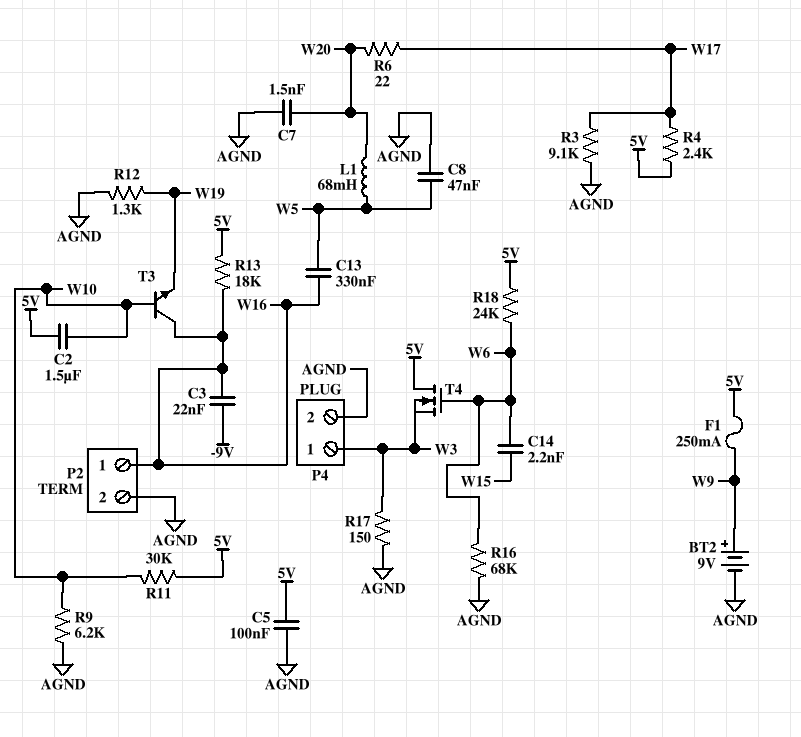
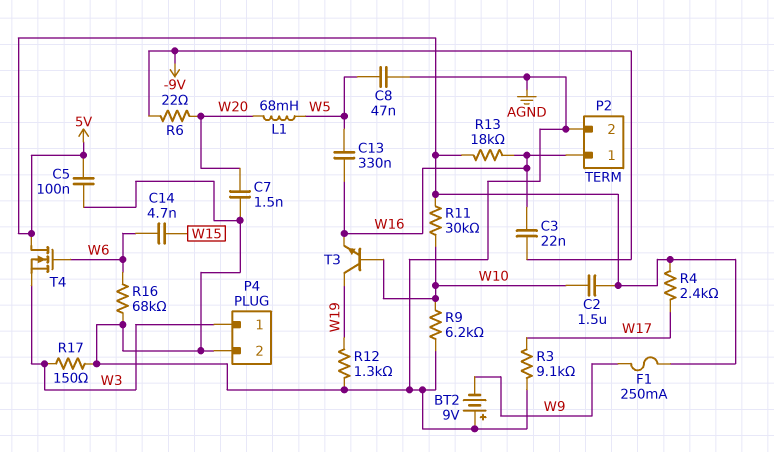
BT2: 9V (plus W9, minus AGND) -> 9V (plus AGND, minus W9)
C14: 2.2nF (W6, W15) -> 4.7nF (W6, W15)
R6: 22 (W17, W20) -> 22 (-9V, W20)
R18: 24k (5V, W6) -> none
T3: NPN (B W10, C W16, E W19) -> NPN (B W10, C W19, E W16)

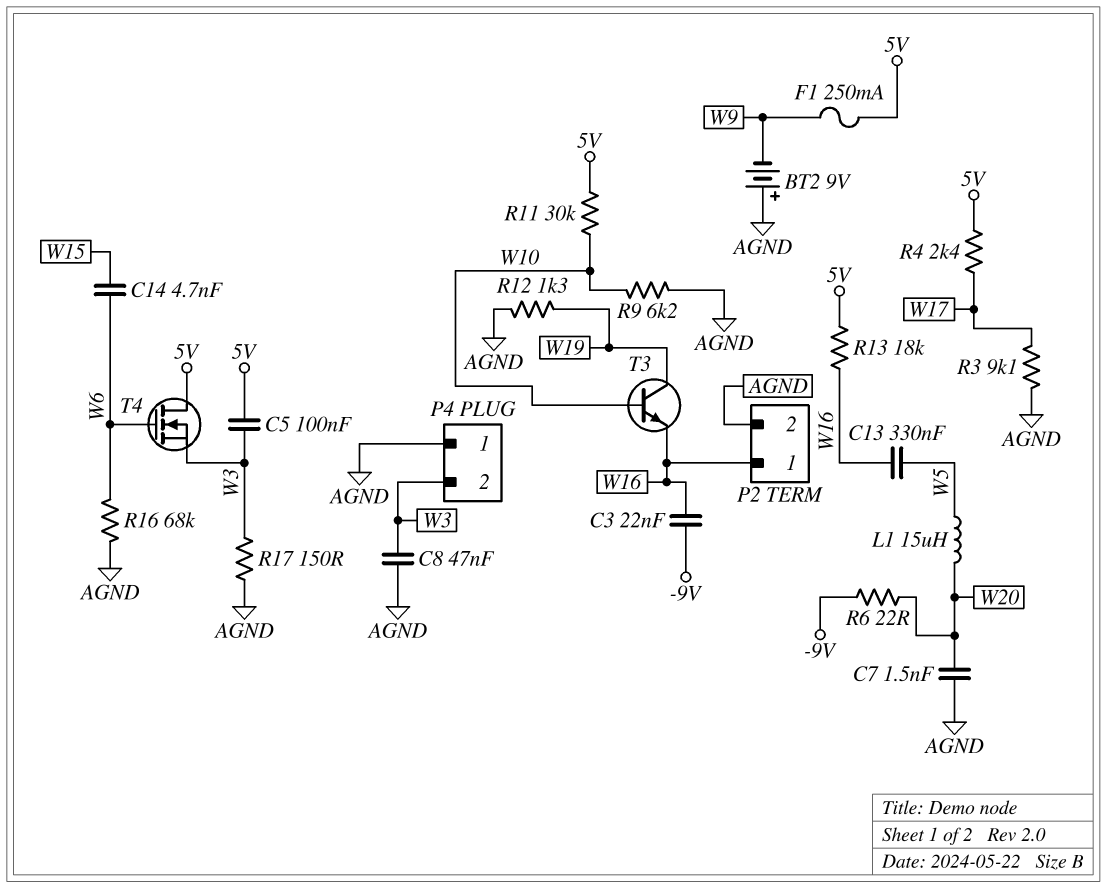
C2: 1.5uF (5V, W10) -> none
C5: 100nF (5V, AGND) -> 100nF (5V, W3)
C8: 47nF (AGND, W5) -> 47nF (AGND, W3)
L1: 68mH (W5, W20) -> 15uH (W5, W20)
P4 pin 1: W3 -> AGND
P4 pin 2: AGND -> W3

